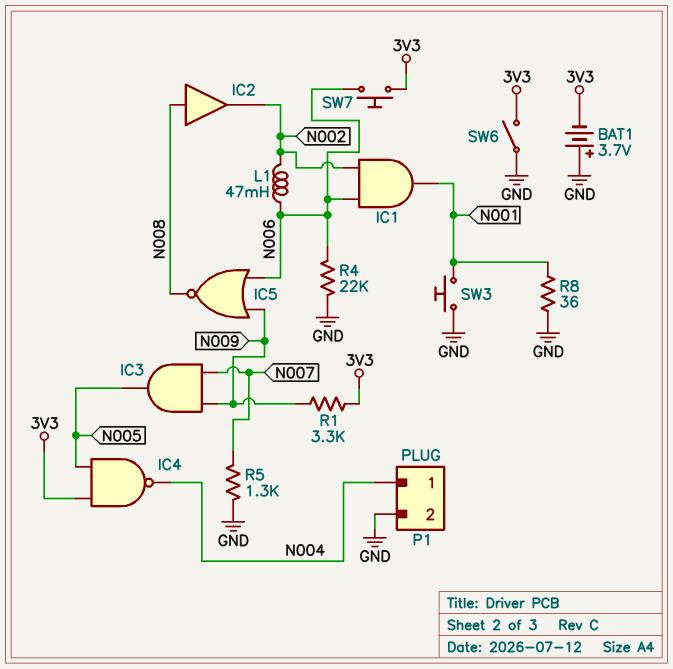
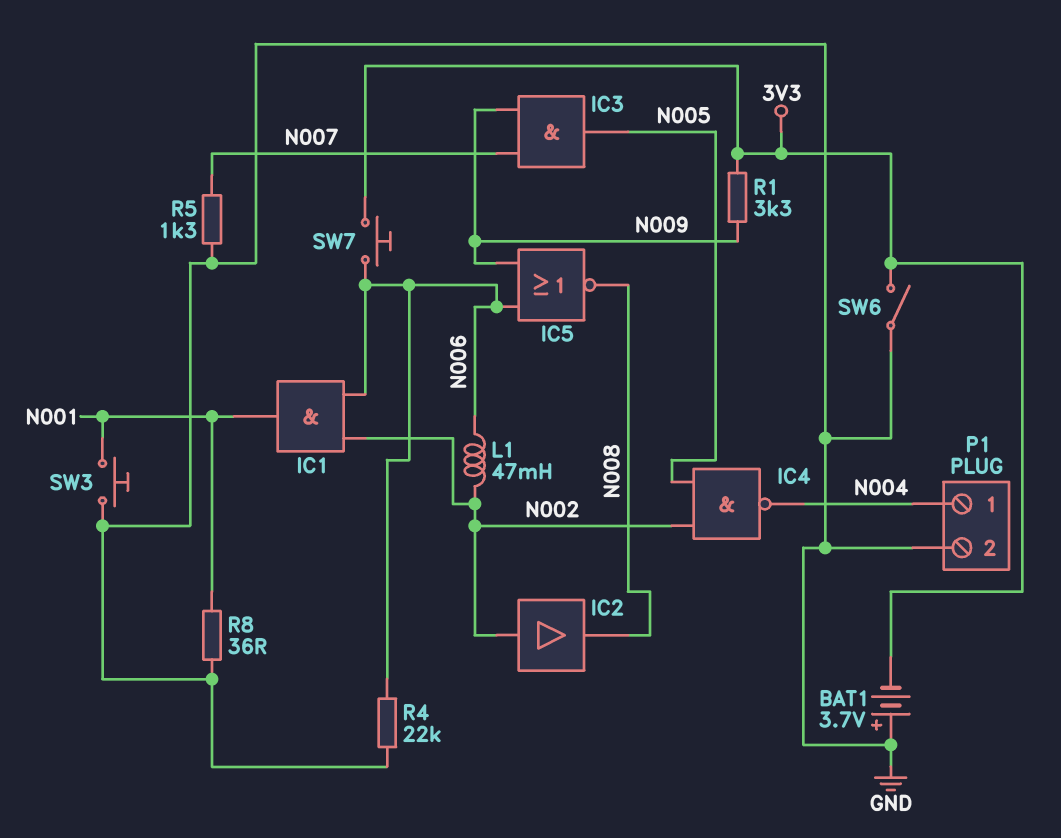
IC2: buffer (in N008, out N002) -> buffer (in N002, out N008)
IC4: NAND (in 3V3, in N005, out N004) -> NAND (in N002, in N005, out N004)

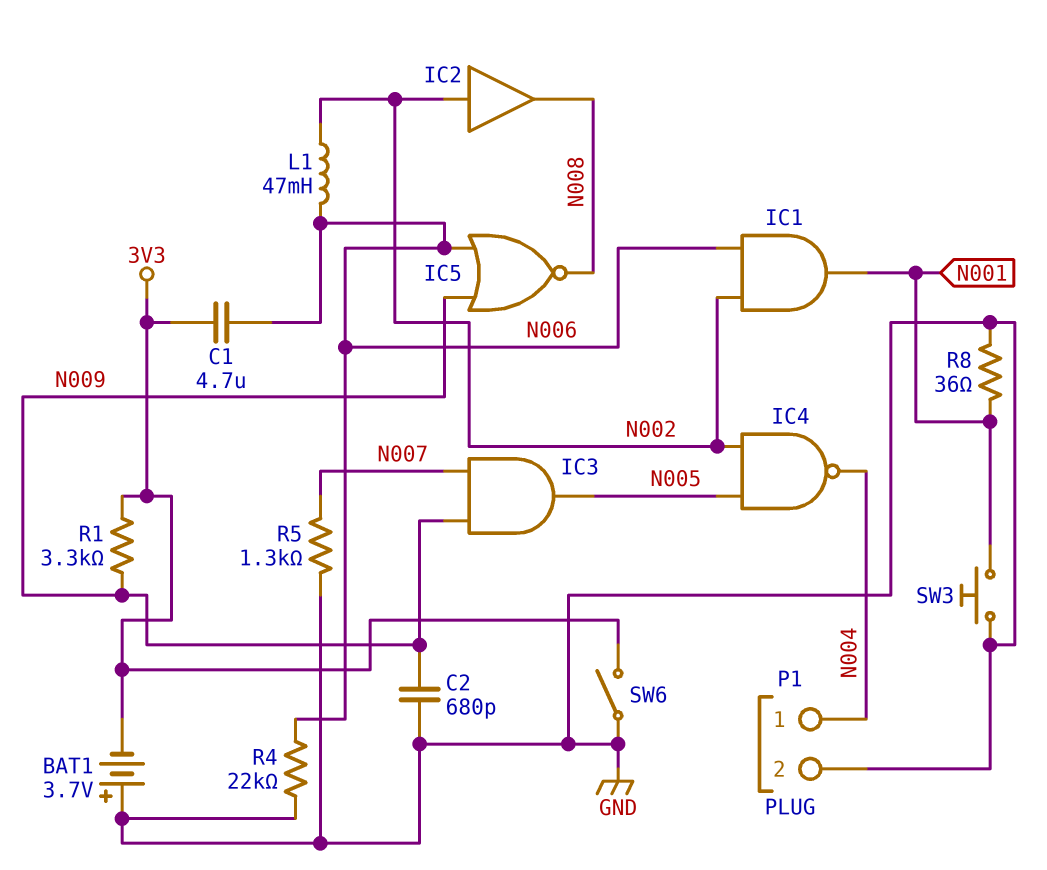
C1: none -> 4.7uF (3V3, N006)
C2: none -> 680pF (GND, N009)
SW7: button (3V3, N006) -> none

